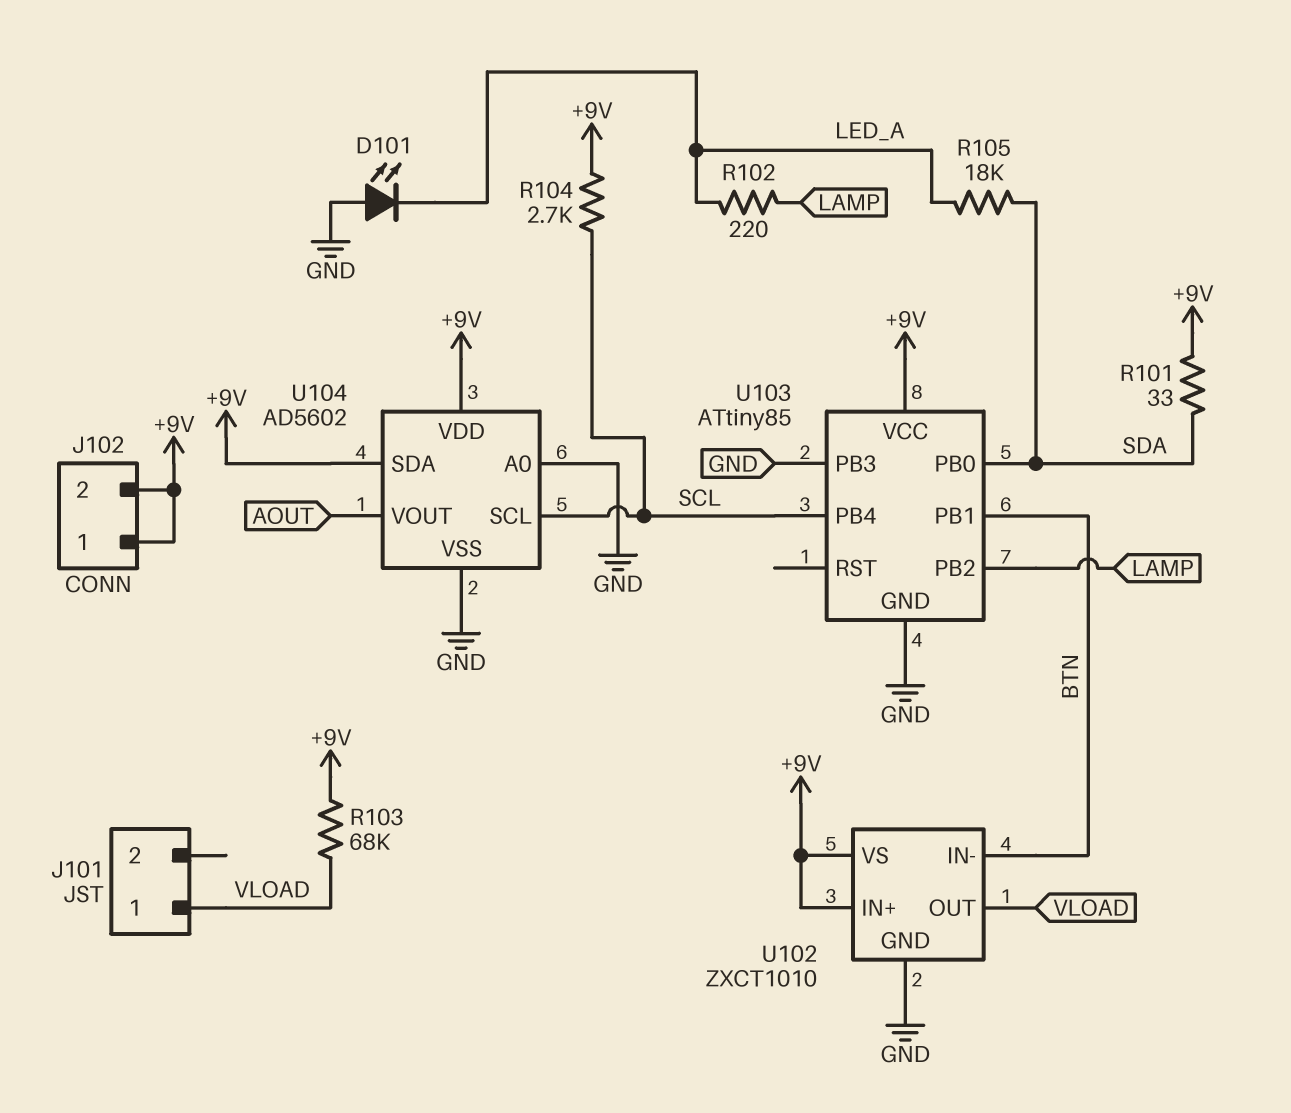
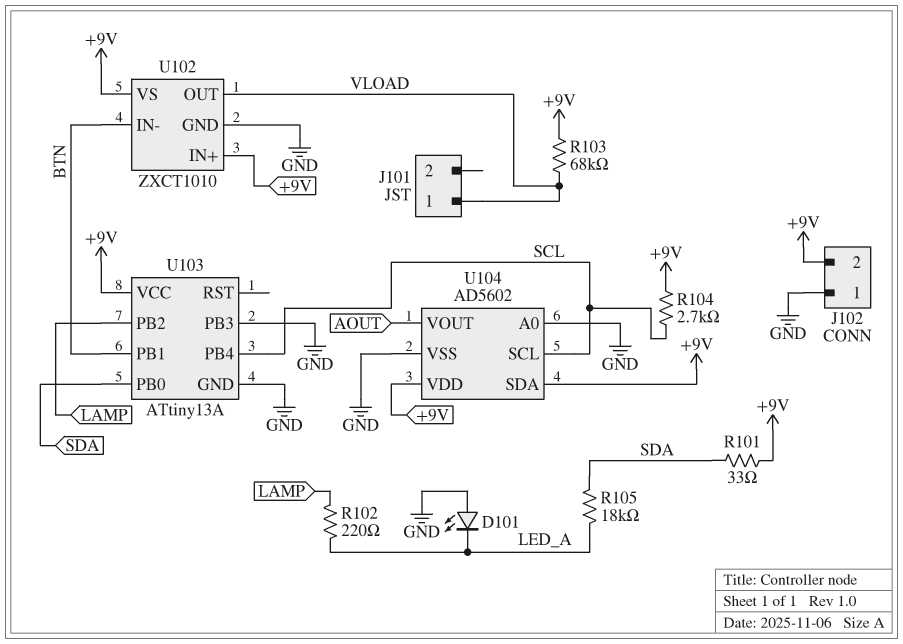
J102 pin 1: +9V -> GND
U103: ATtiny85 -> ATtiny13A

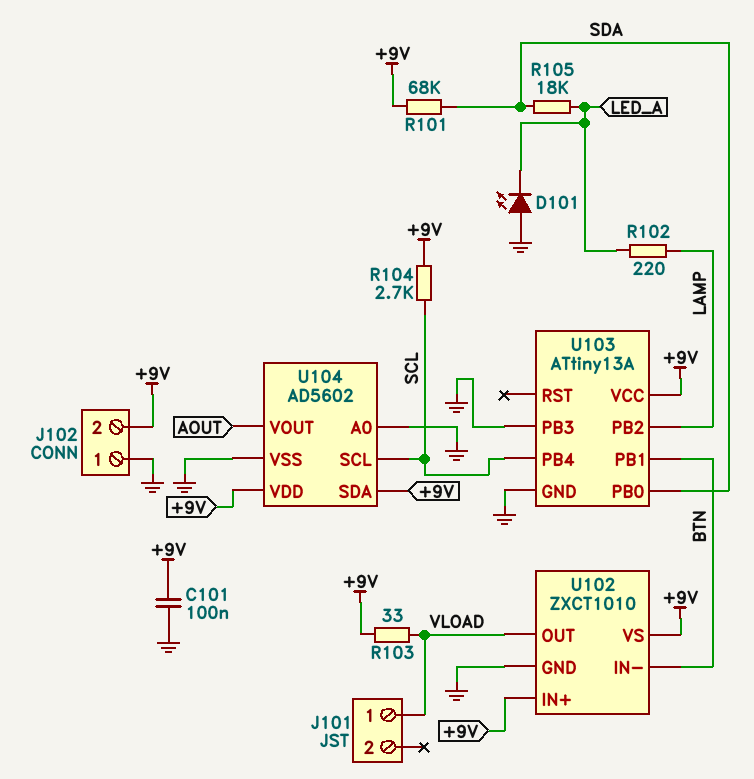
C101: none -> 100nF (+9V, GND)
R101: 33 (+9V, SDA) -> 68k (+9V, SDA)
R103: 68k (+9V, VLOAD) -> 33 (+9V, VLOAD)

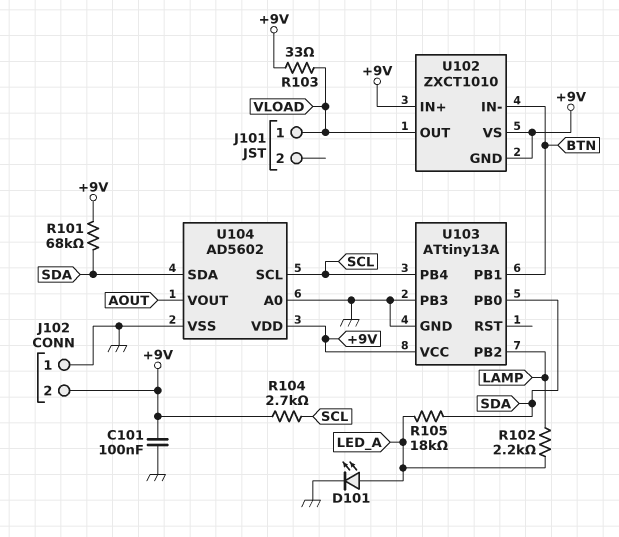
D101: LED (A GND, K LED_A) -> LED (A LED_A, K GND)
R102: 220 (LAMP, LED_A) -> 2.2k (LAMP, LED_A)
U102 pin GND: GND -> +9V
U104 pin SDA: +9V -> SDA

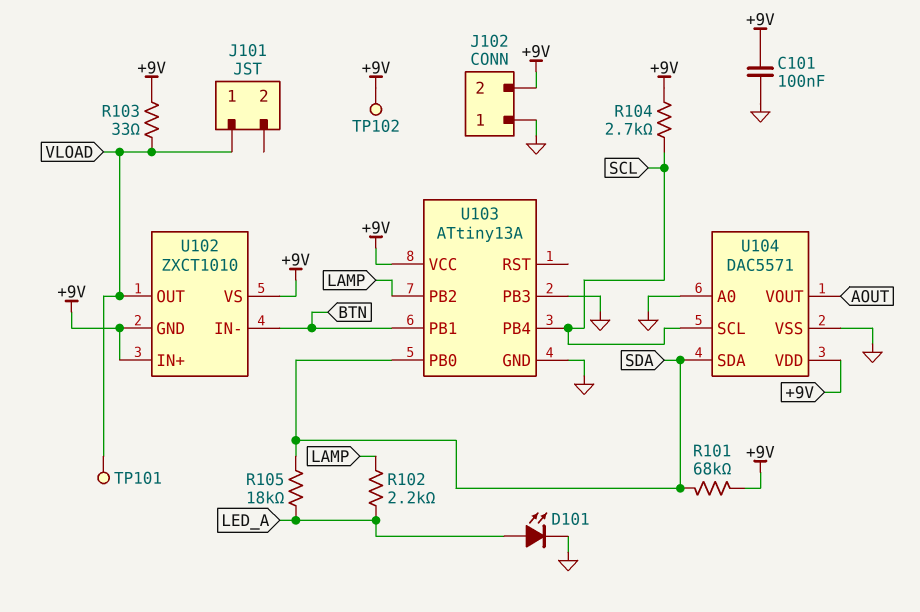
TP101: none -> test point (VLOAD)
TP102: none -> test point (+9V)
U104: AD5602 -> DAC5571

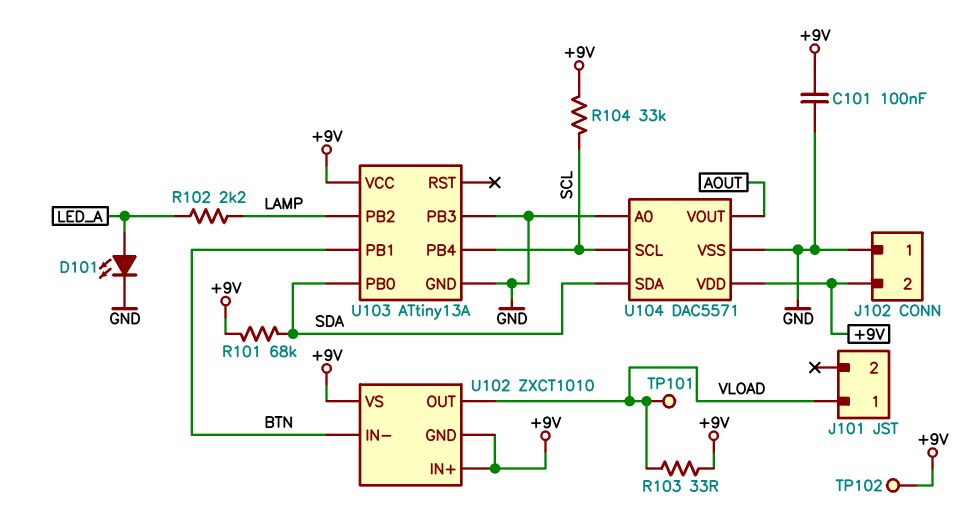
R104: 2.7k (+9V, SCL) -> 33k (+9V, SCL)
R105: 18k (LED_A, SDA) -> none

